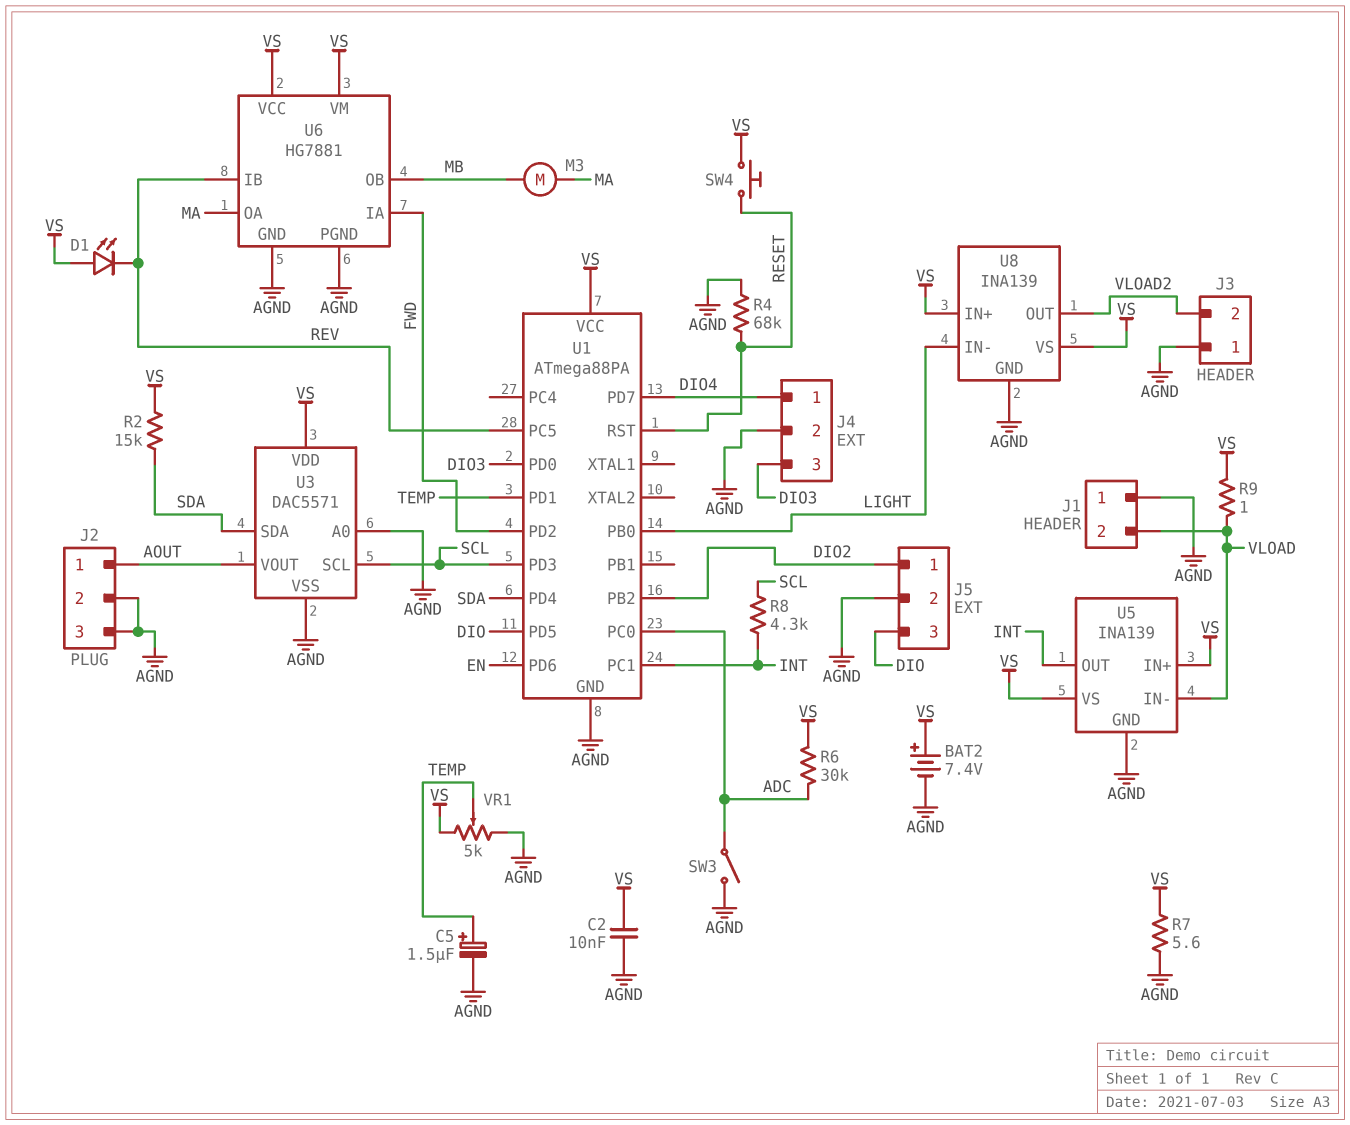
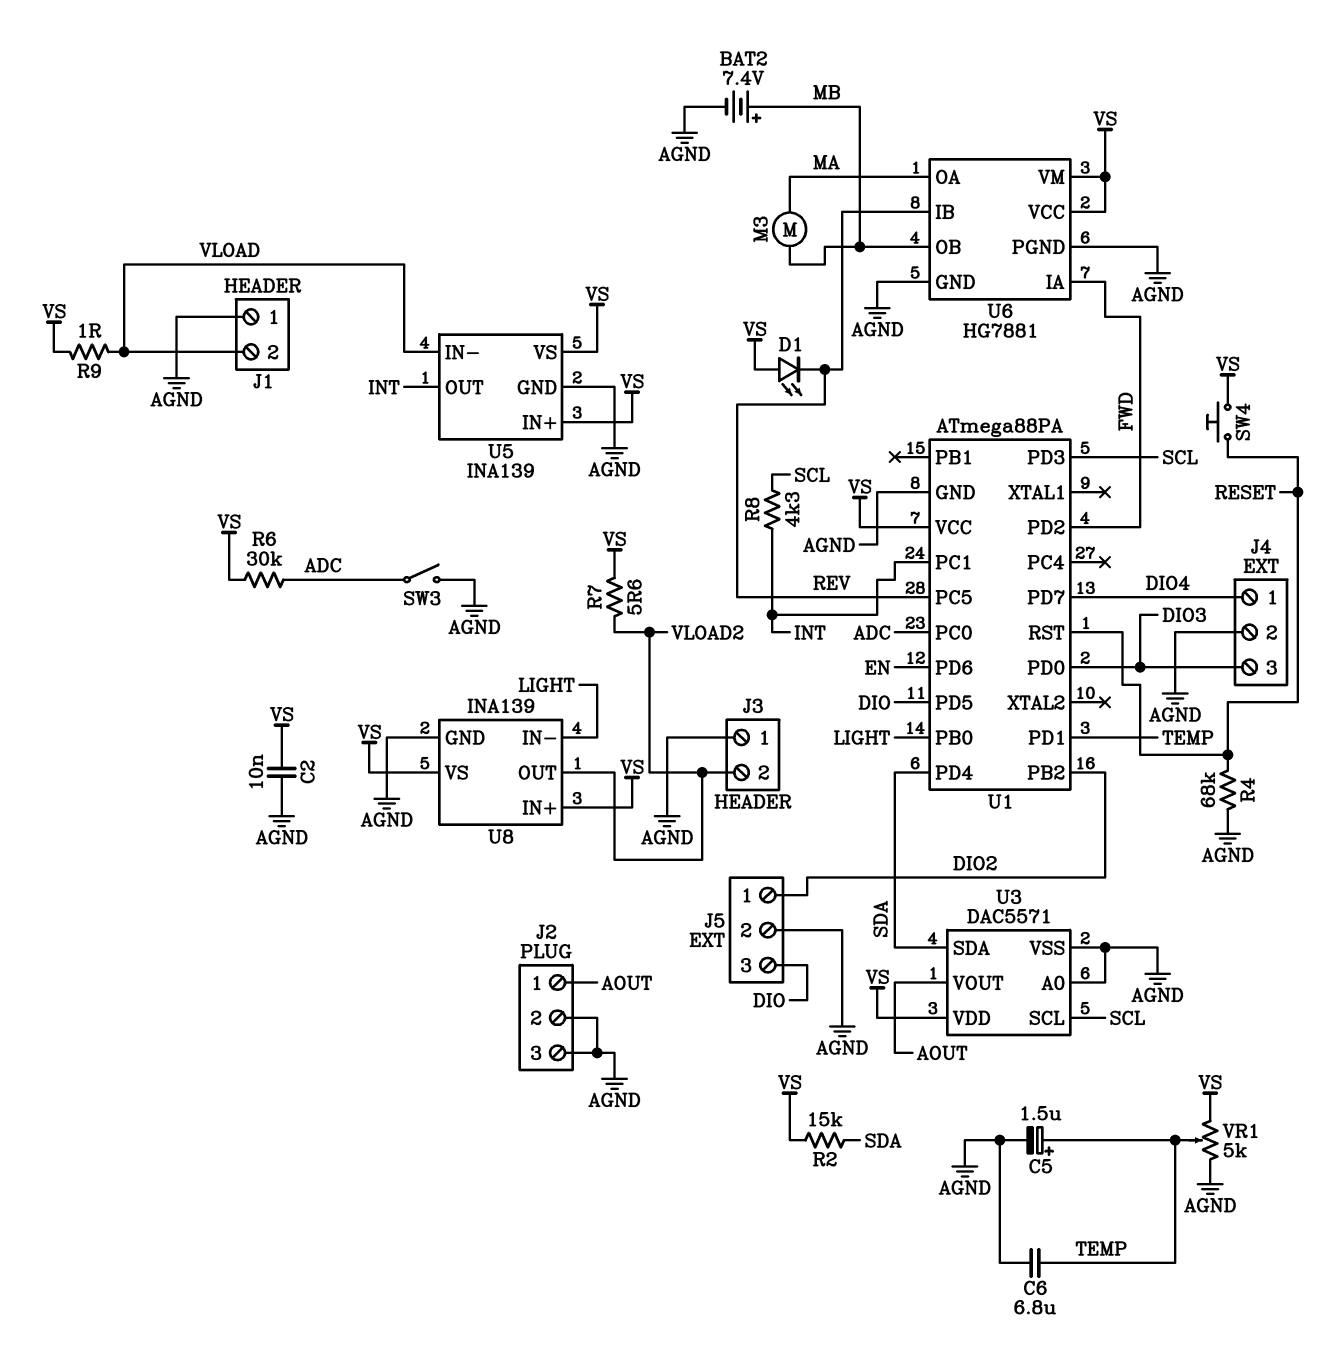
BAT2: 7.4V (plus VS, minus AGND) -> 7.4V (plus MB, minus AGND)
C6: none -> 6.8uF (AGND, TEMP)
R7: 5.6 (AGND, VS) -> 5.6 (VLOAD2, VS)

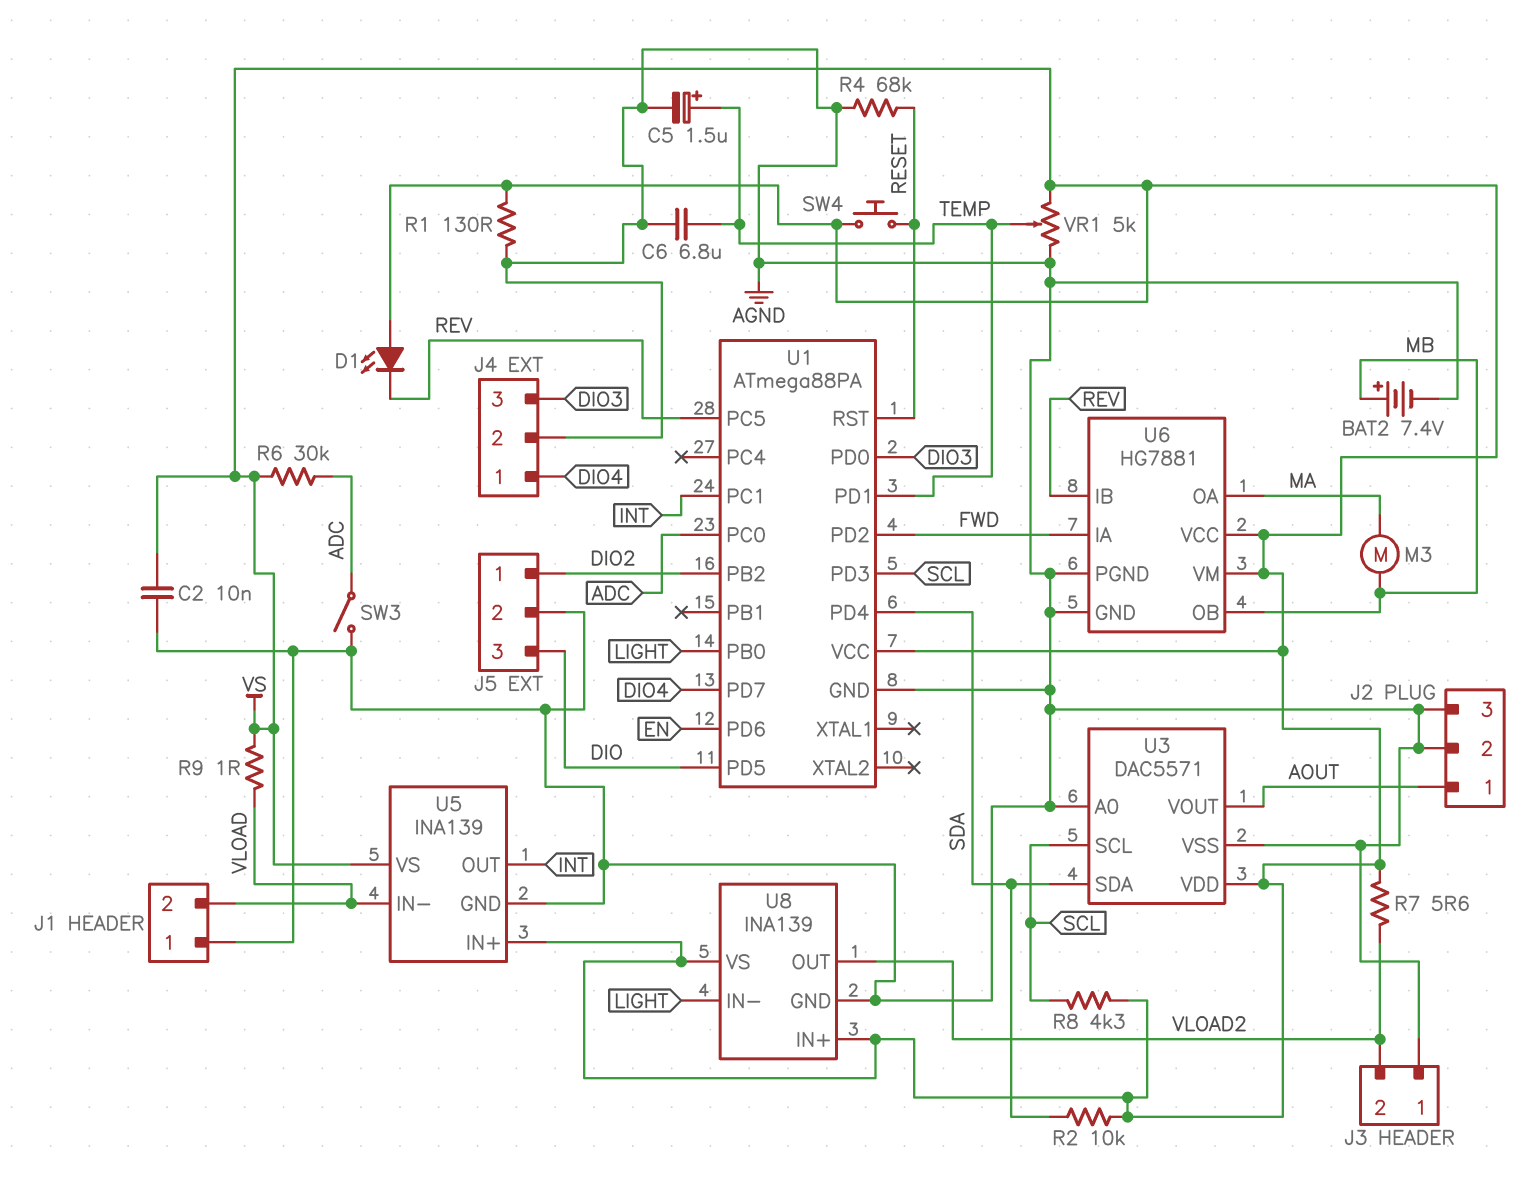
R1: none -> 130 (AGND, VS)
R2: 15k (SDA, VS) -> 10k (SDA, VS)
R8: 4.3k (INT, SCL) -> 4.3k (SCL, VS)

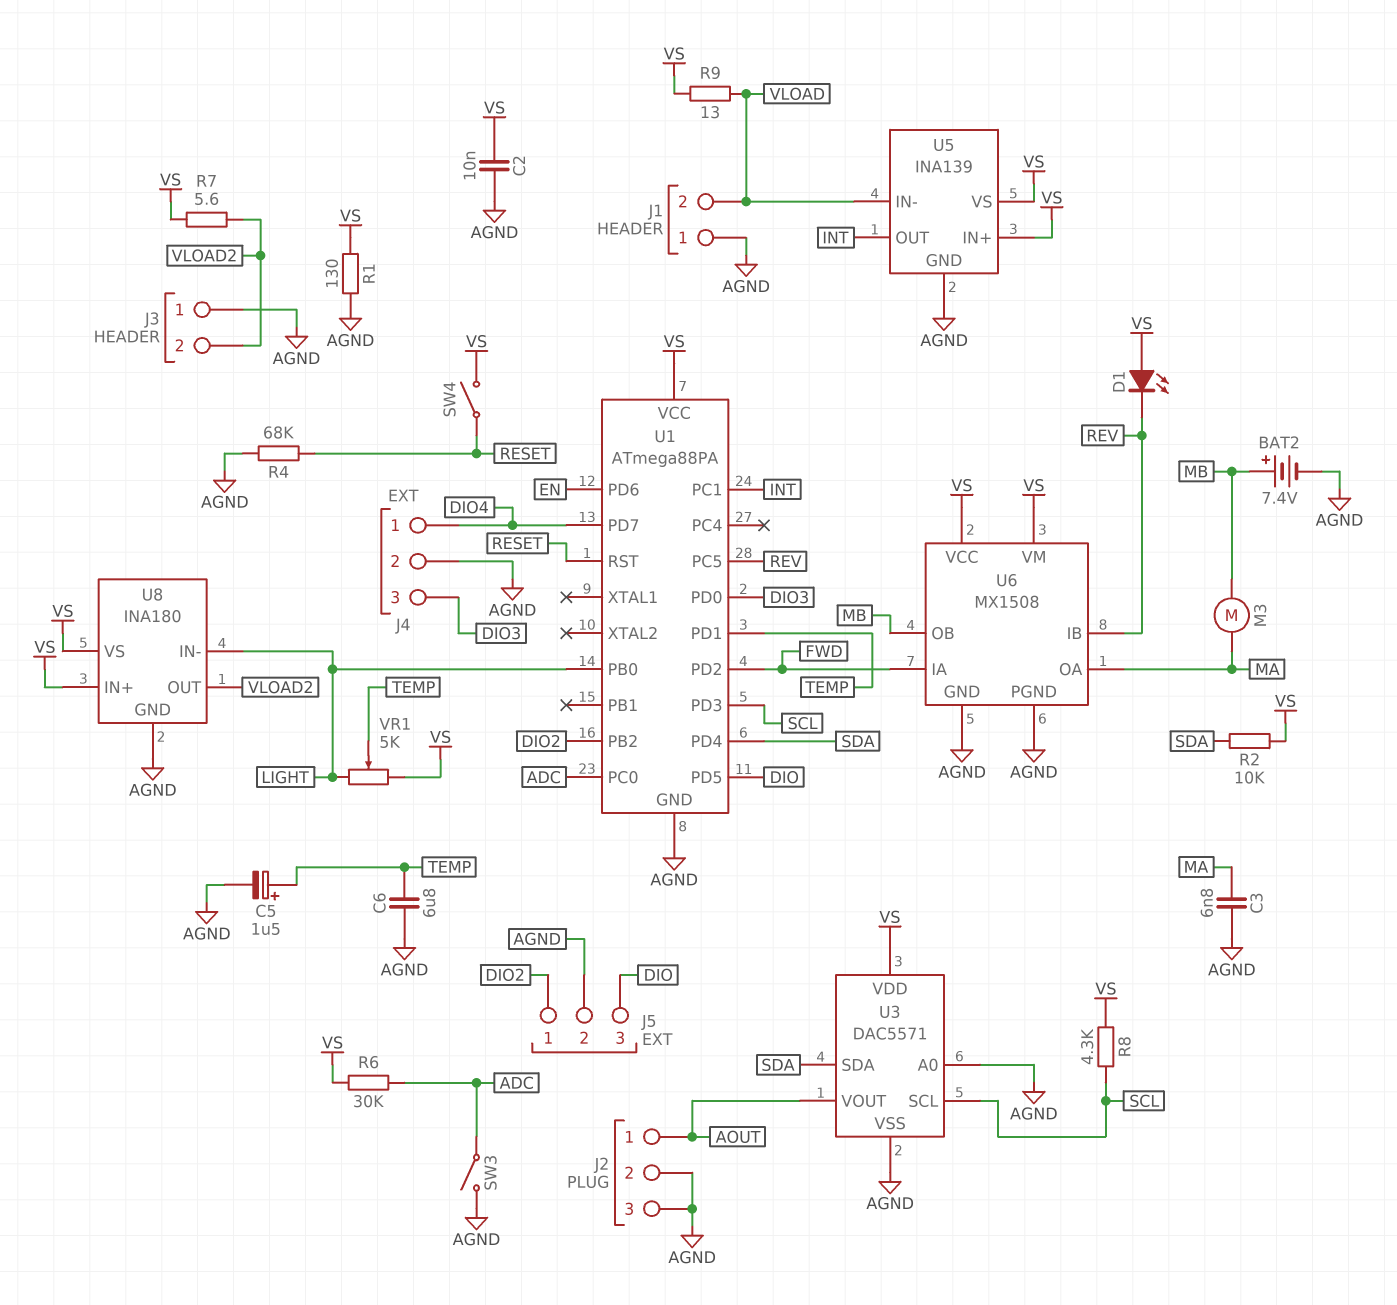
C3: none -> 6.8nF (AGND, MA)
R9: 1 (VLOAD, VS) -> 13 (VLOAD, VS)
SW4: button (RESET, VS) -> switch (RESET, VS)
U6: HG7881 -> MX1508
U8: INA139 -> INA180
VR1: 5k (AGND, VS, wiper TEMP) -> 5k (LIGHT, VS, wiper TEMP)

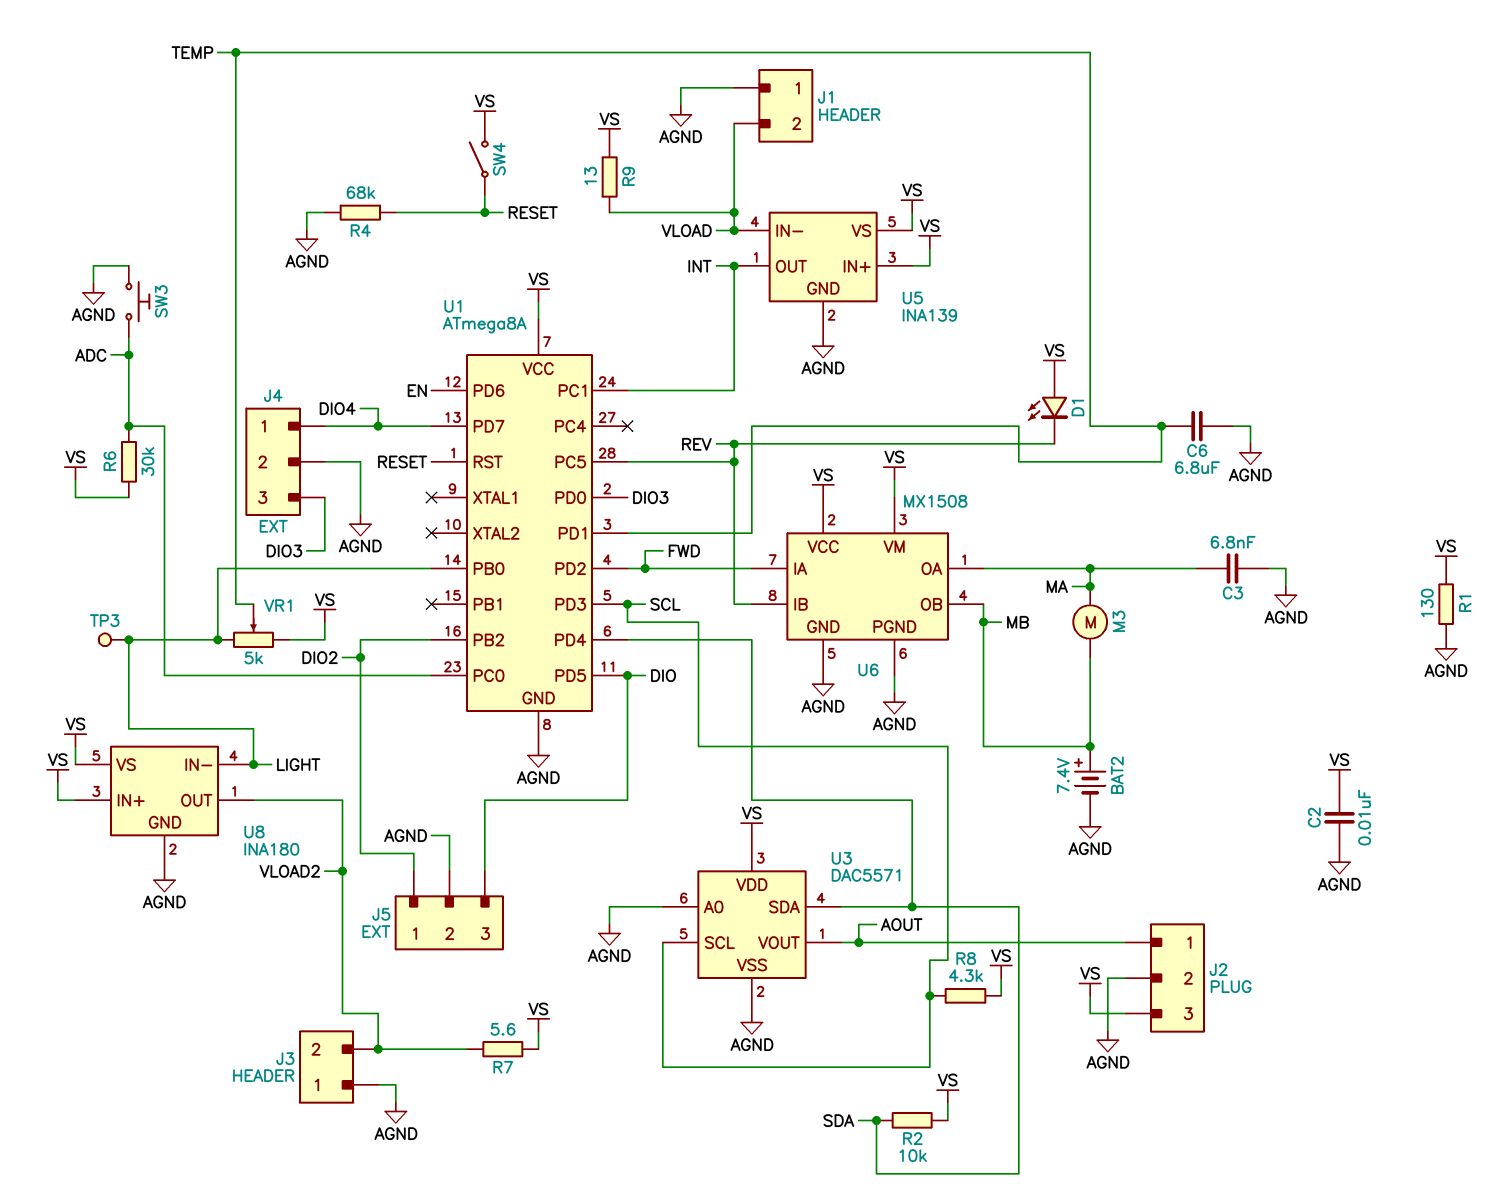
C5: 1.5uF (plus TEMP, minus AGND) -> none
J2 pin 3: AGND -> VS
SW3: switch (ADC, AGND) -> button (ADC, AGND)
TP3: none -> test point (LIGHT)
U1: ATmega88PA -> ATmega8A

